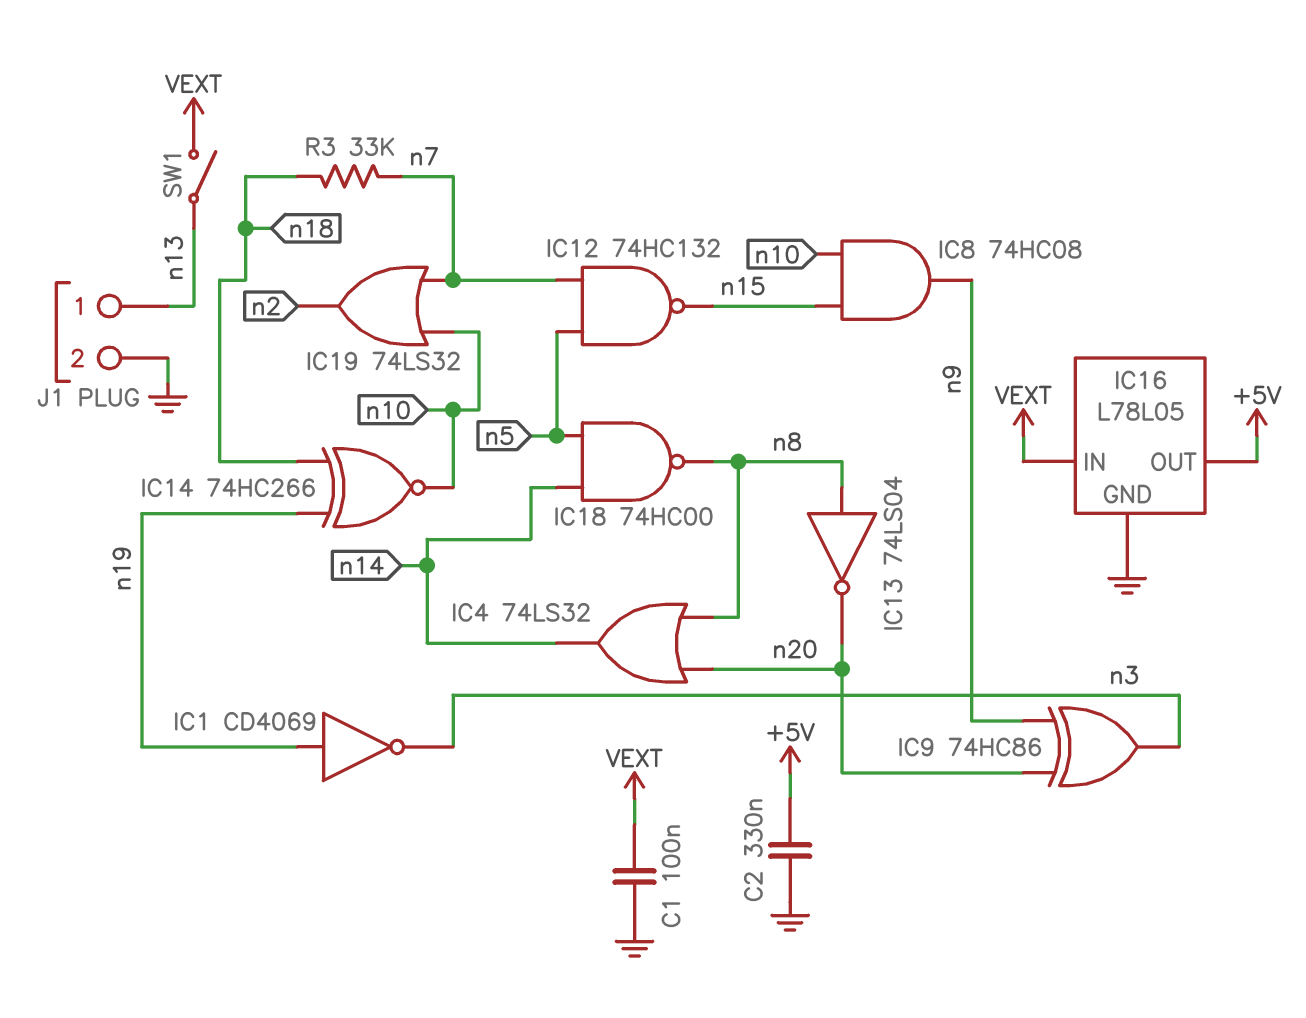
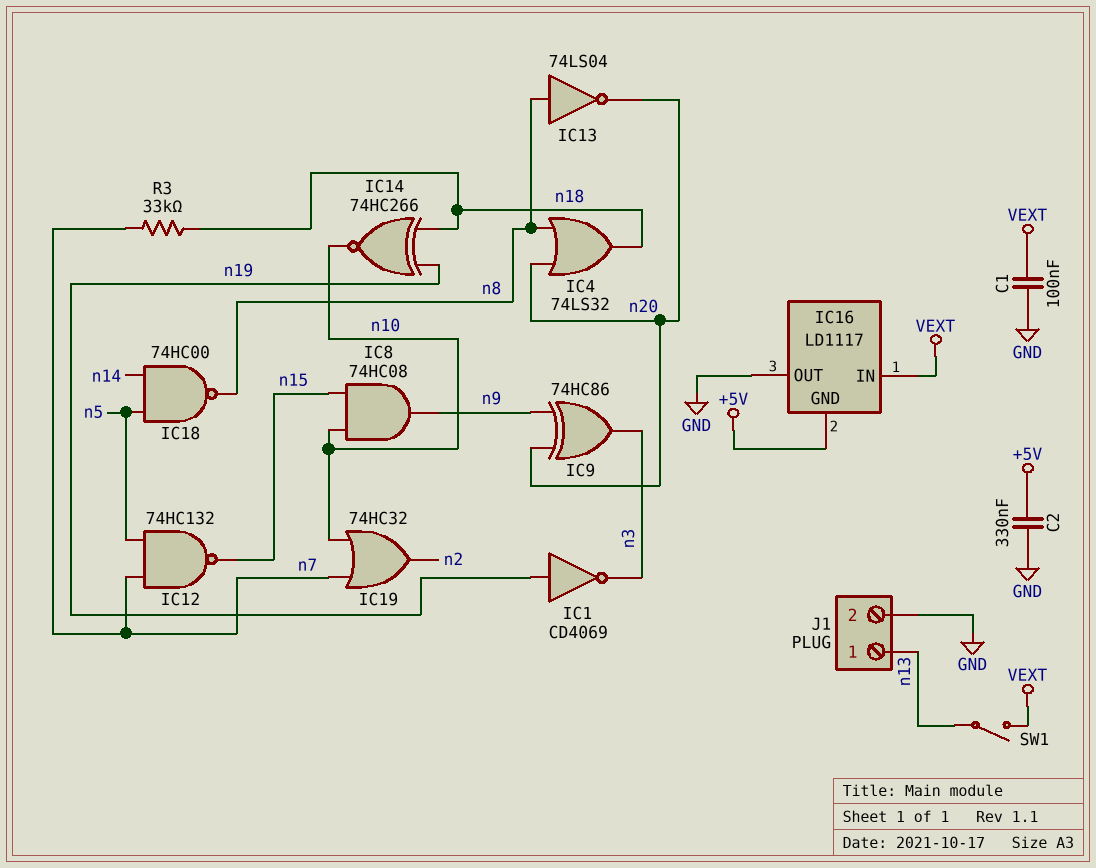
IC4: OR 74LS32 (in n8, in n20, out n14) -> OR 74LS32 (in n8, in n20, out n18)
IC16: L78L05 -> LD1117
IC16 pin GND: GND -> +5V
IC16 pin OUT: +5V -> GND
IC19: OR 74LS32 (in n7, in n10, out n2) -> OR 74HC32 (in n7, in n10, out n2)

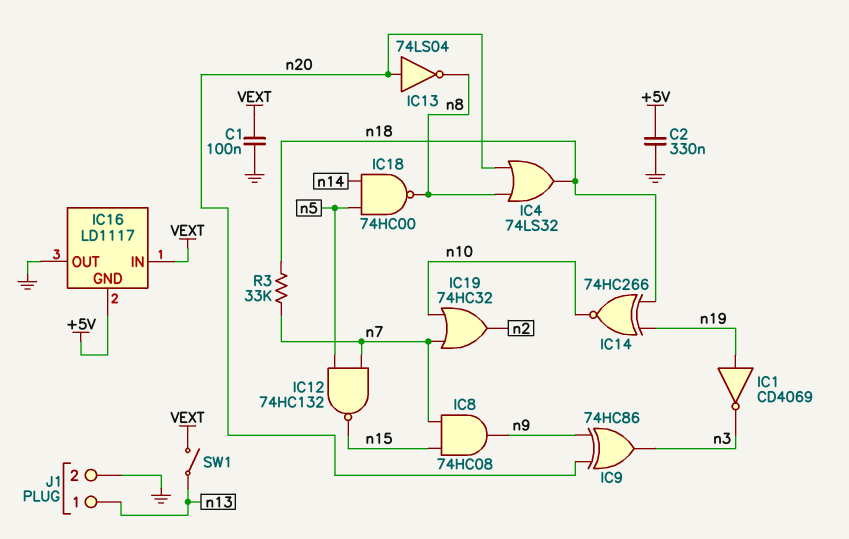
IC8: AND 74HC08 (in n10, in n15, out n9) -> AND 74HC08 (in n7, in n15, out n9)
IC13: NOT 74LS04 (in n8, out n20) -> NOT 74LS04 (in n20, out n8)

